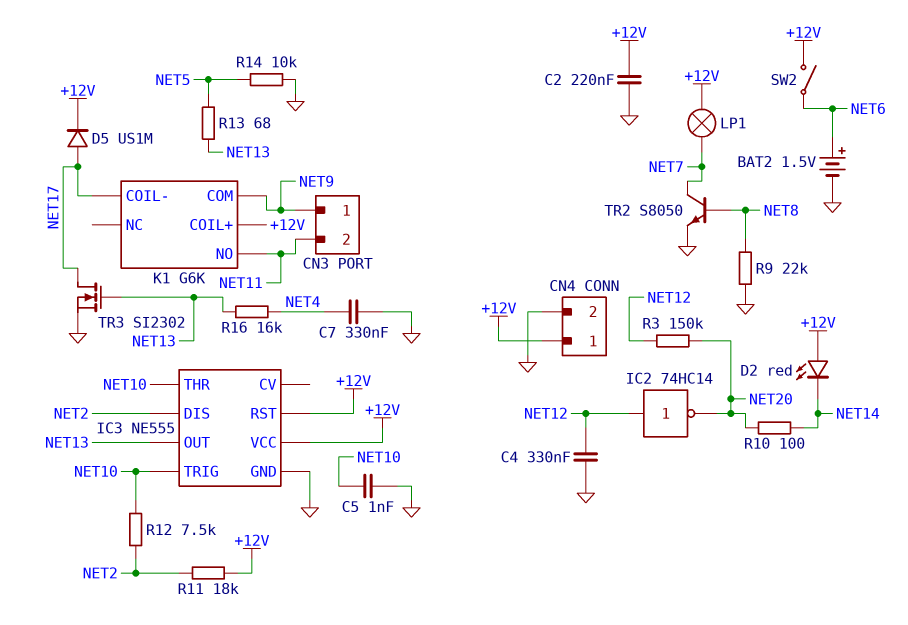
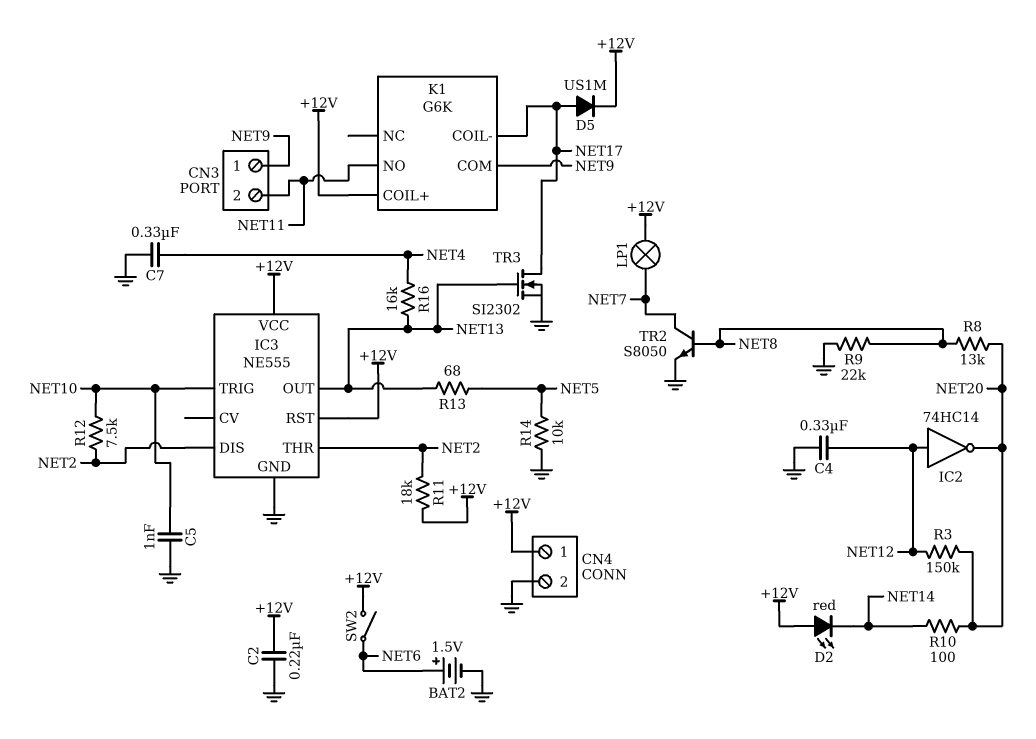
IC3 pin THR: NET10 -> NET2
R8: none -> 13k (NET8, NET20)

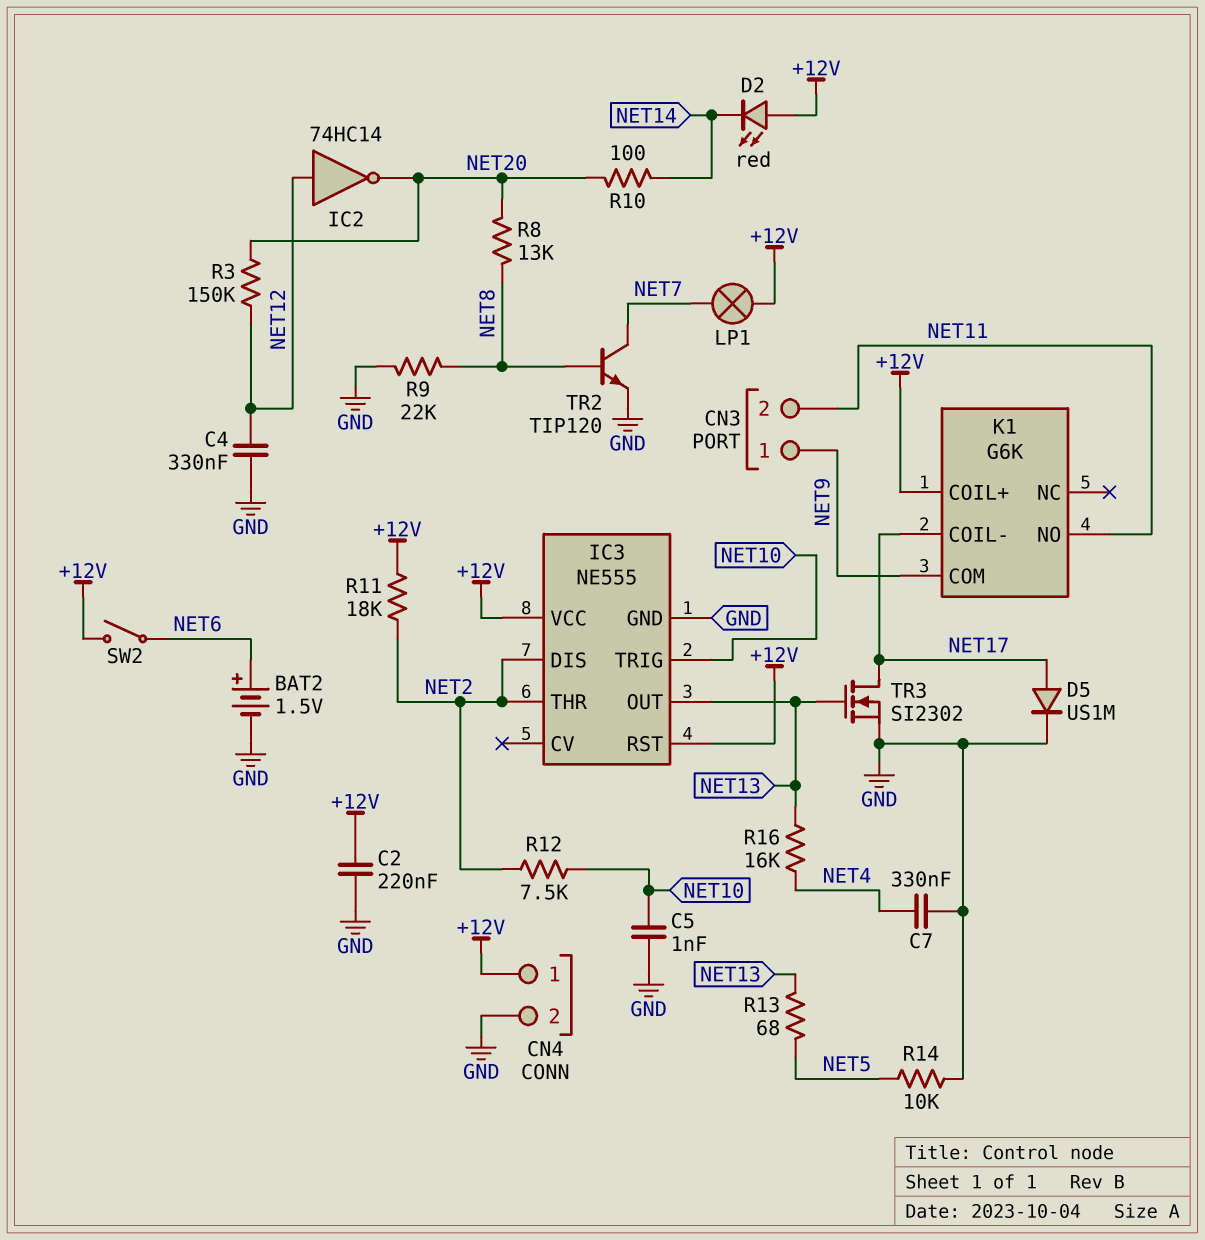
D5: diode US1M (A NET17, K +12V) -> diode US1M (A NET17, K GND)
TR2: NPN S8050 (B NET8, C NET7, E GND) -> NPN TIP120 (B NET8, C NET7, E GND)

